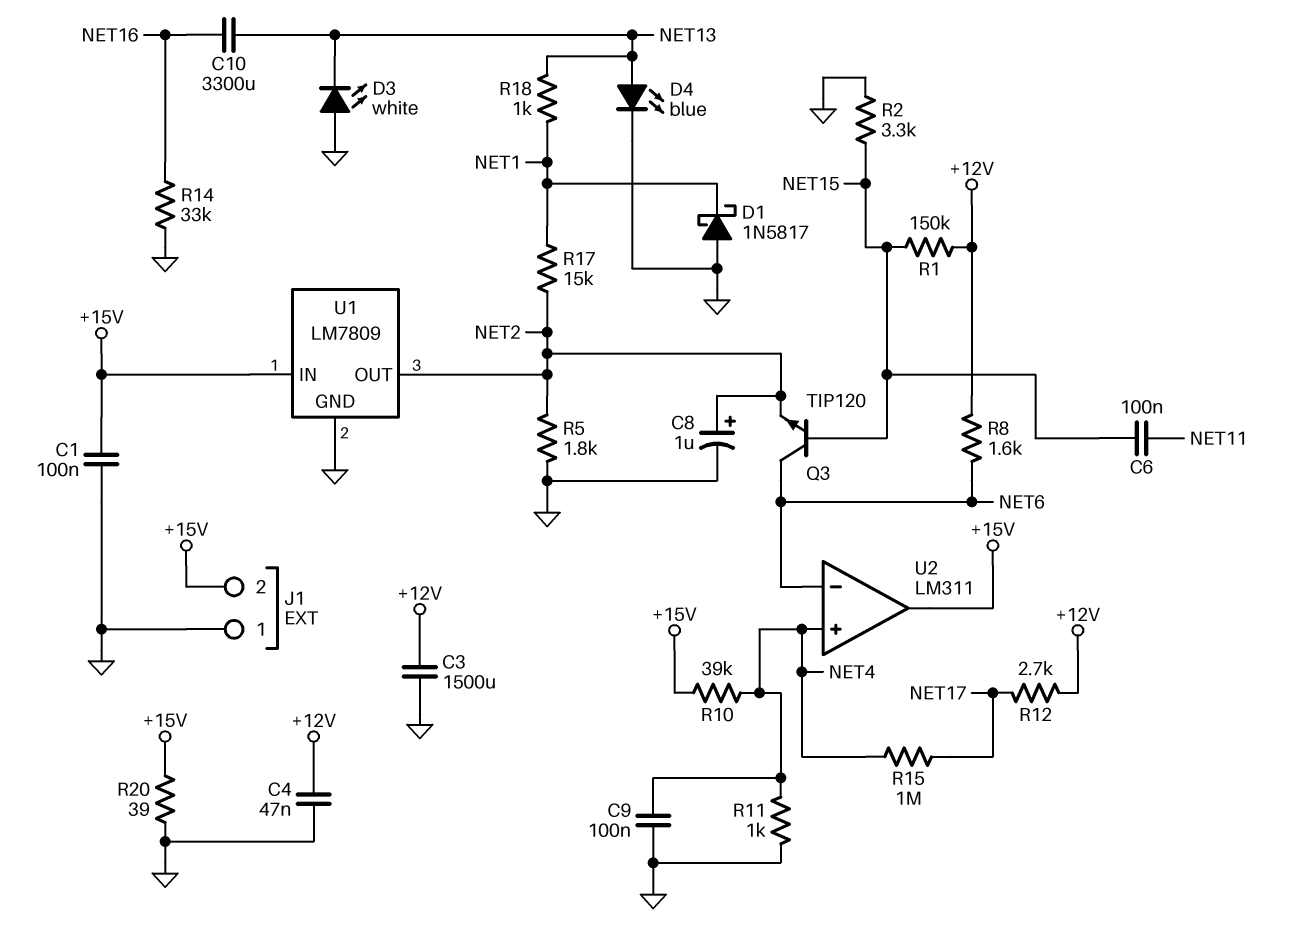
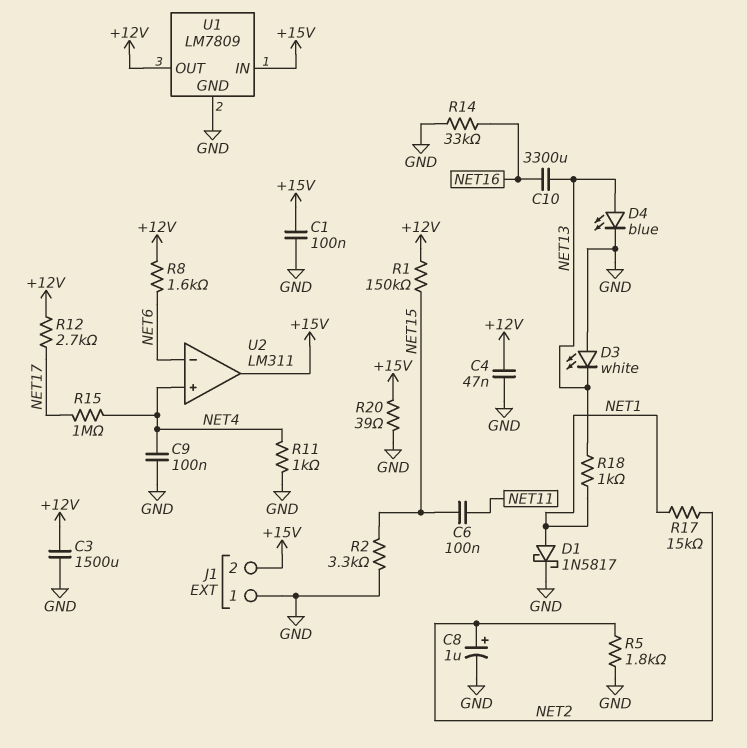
D1: schottky 1N5817 (A GND, K NET1) -> schottky 1N5817 (A NET1, K GND)
Q3: NPN TIP120 (B NET15, C NET6, E NET2) -> none
R10: 39k (+15V, NET4) -> none
U1 pin OUT: NET2 -> +12V

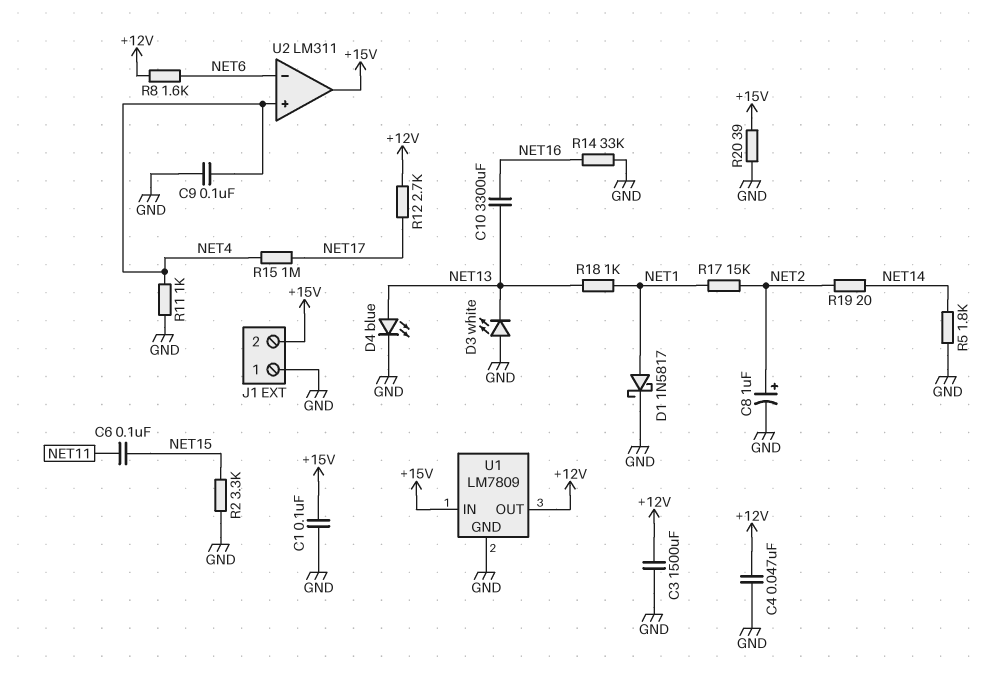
R1: 150k (+12V, NET15) -> none
R5: 1.8k (GND, NET2) -> 1.8k (GND, NET14)
R19: none -> 20 (NET2, NET14)

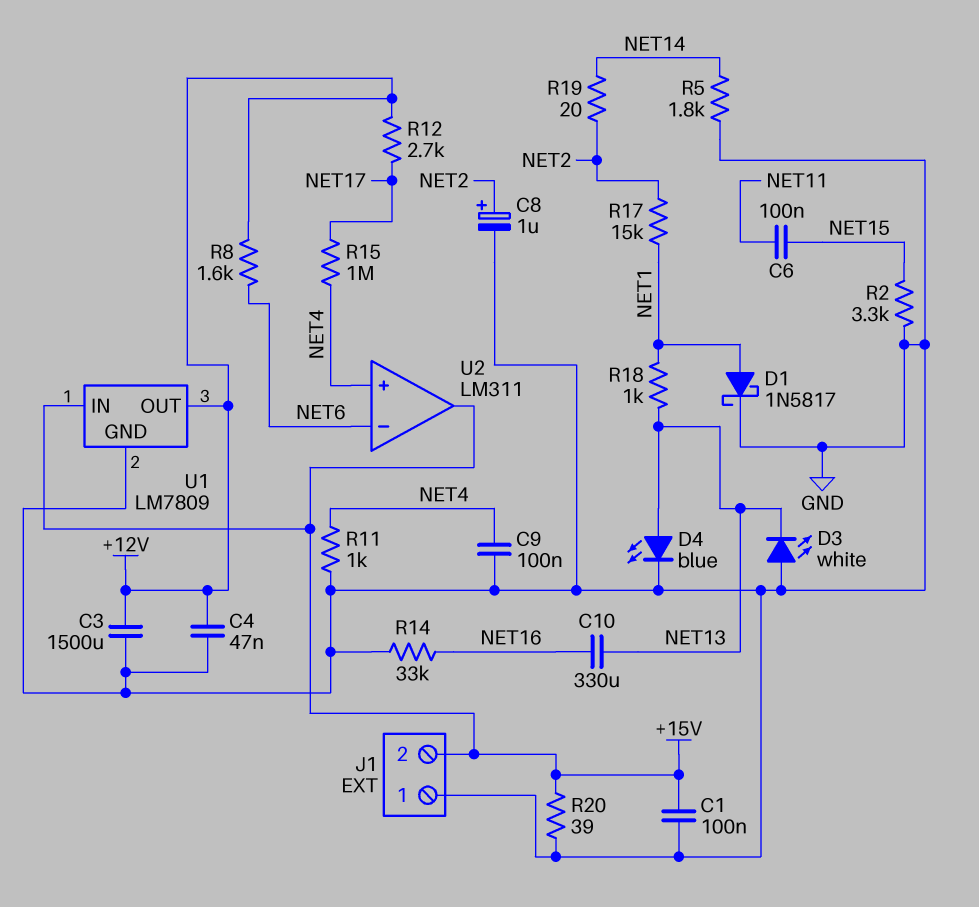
C10: 3300uF (NET13, NET16) -> 330uF (NET13, NET16)

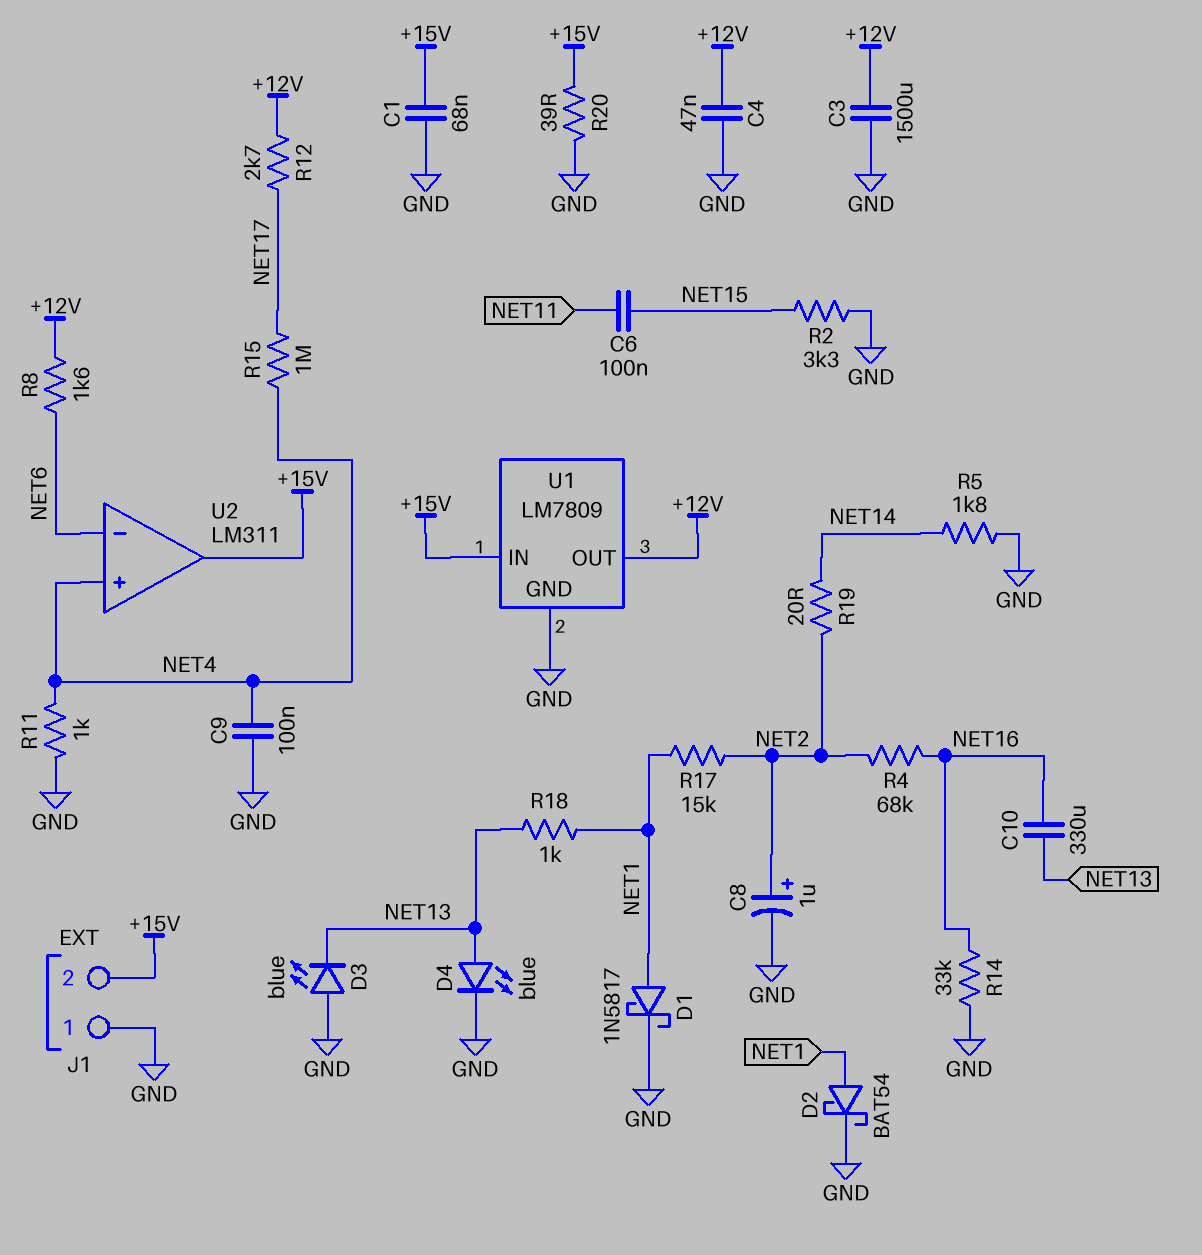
C1: 100nF (+15V, GND) -> 68nF (+15V, GND)
D2: none -> schottky BAT54 (A NET1, K GND)
D3: LED white (A GND, K NET13) -> LED blue (A GND, K NET13)
R4: none -> 68k (NET2, NET16)

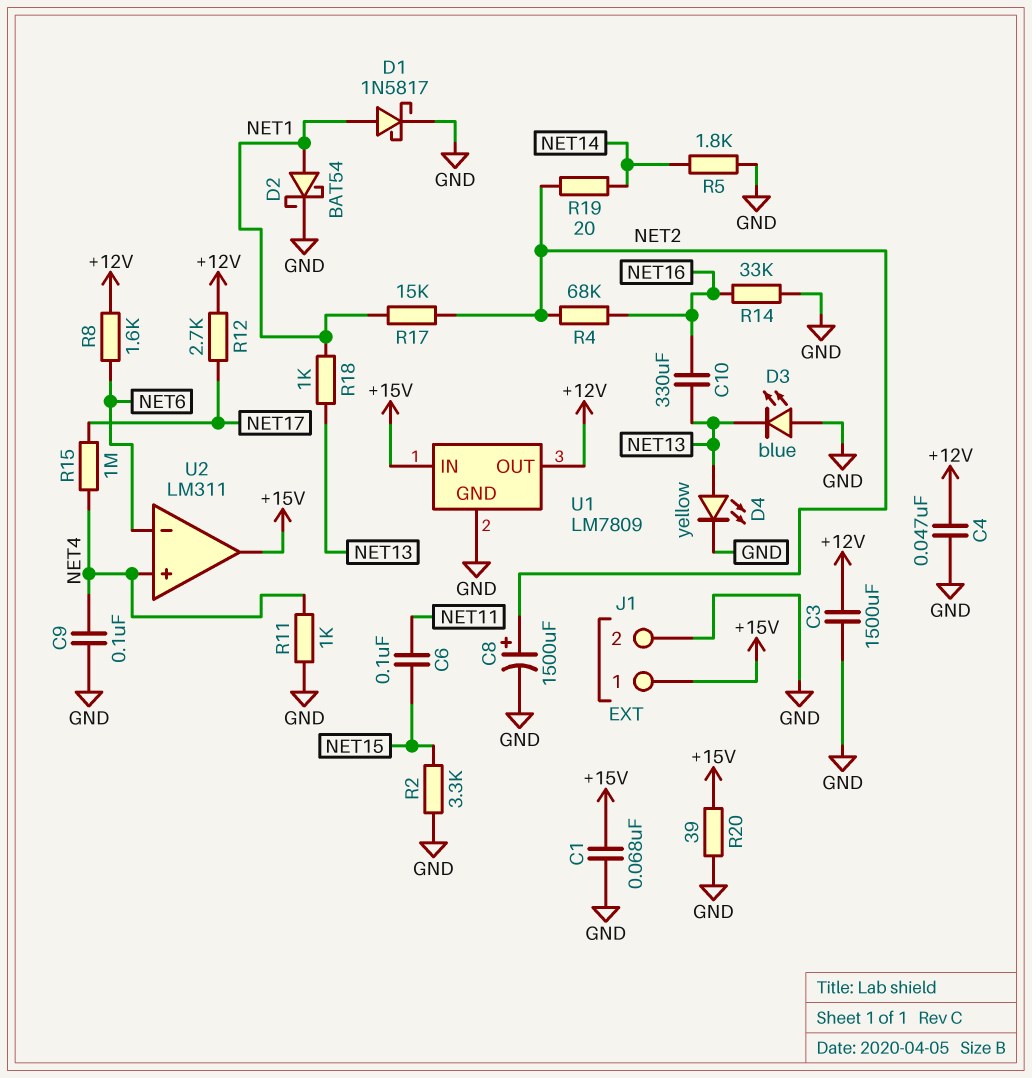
C8: 1uF (plus NET2, minus GND) -> 1500uF (plus NET2, minus GND)
D4: LED blue (A NET13, K GND) -> LED yellow (A NET13, K GND)
J1 pin 1: GND -> +15V
J1 pin 2: +15V -> GND

